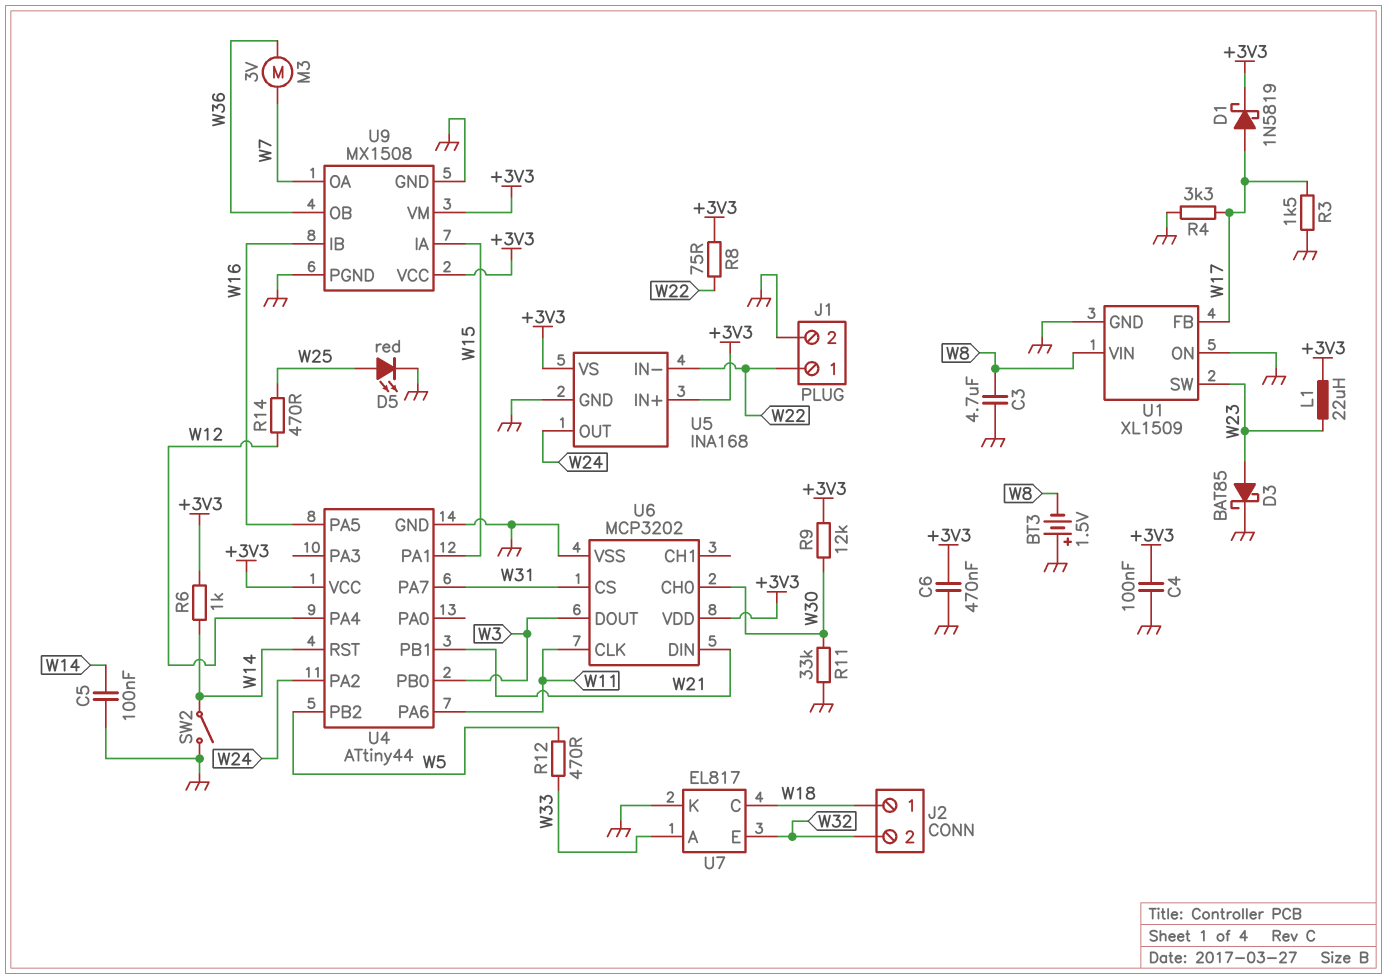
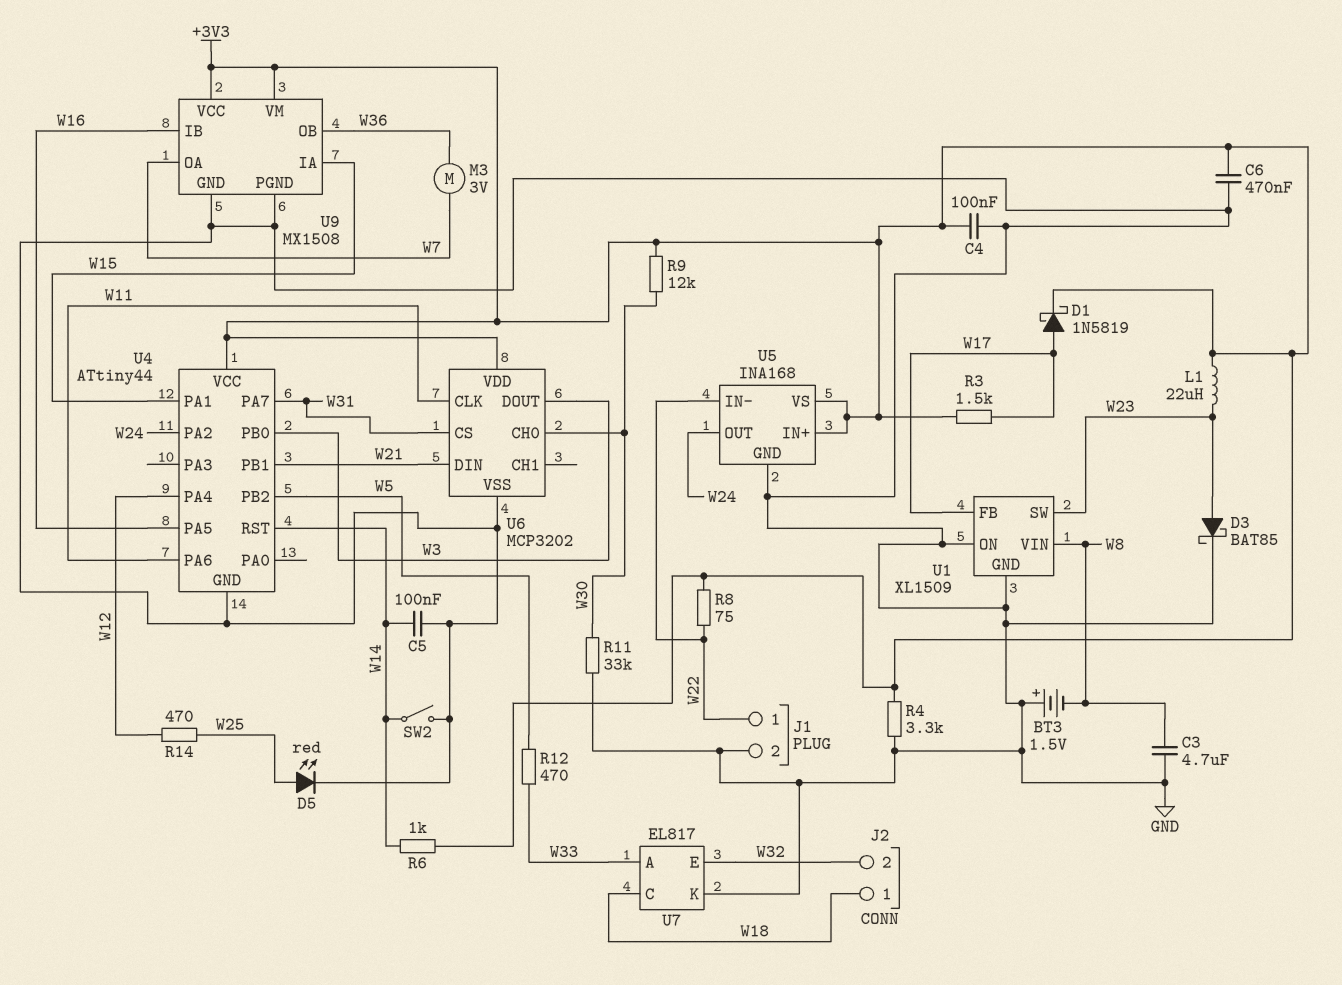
R3: 1.5k (GND, W17) -> 1.5k (+3V3, W17)
R4: 3.3k (GND, W17) -> 3.3k (+3V3, GND)

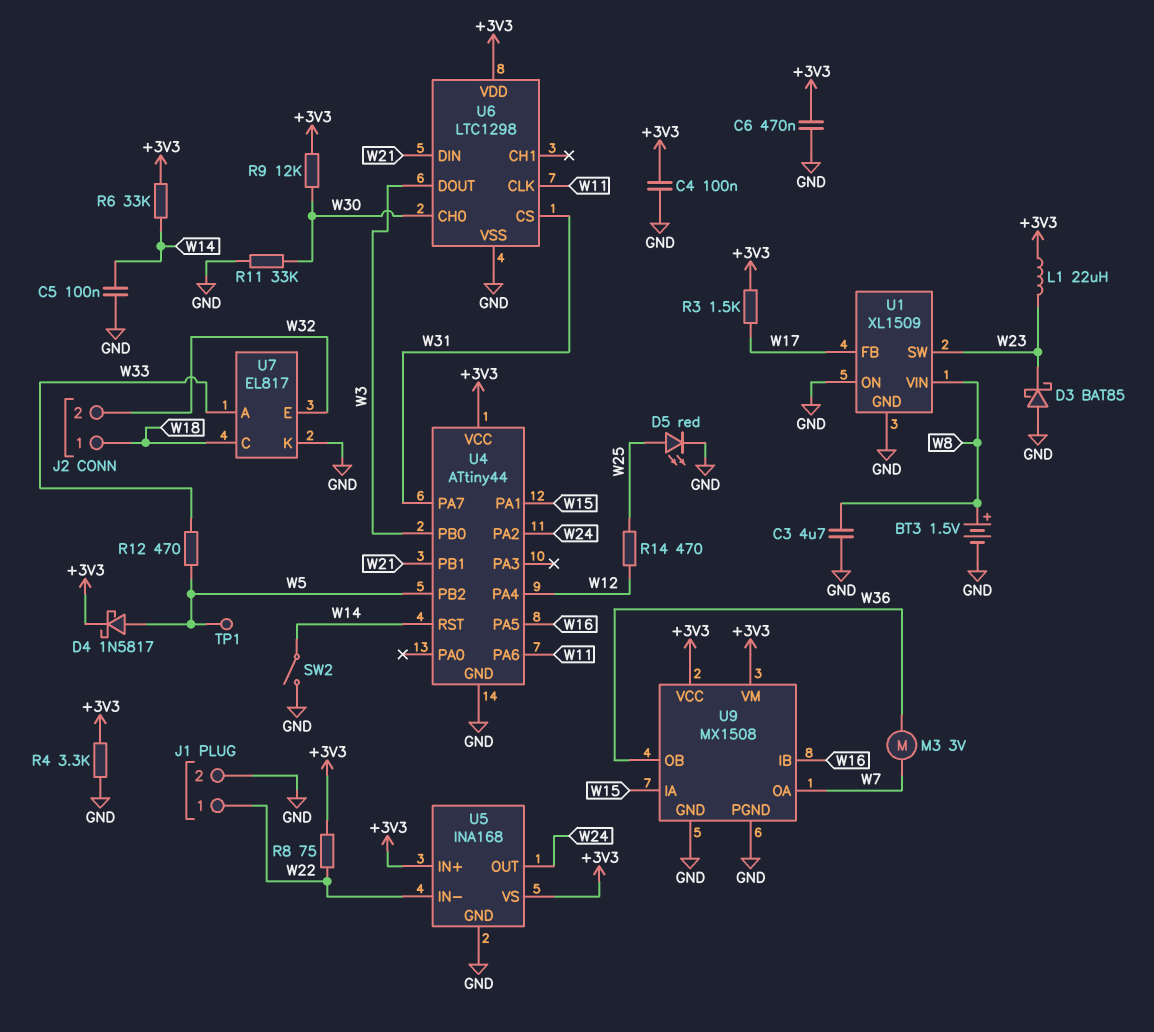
BT3: 1.5V (plus GND, minus W8) -> 1.5V (plus W8, minus GND)
D1: schottky 1N5819 (A W17, K +3V3) -> none
D3: schottky BAT85 (A W23, K GND) -> schottky BAT85 (A GND, K W23)
D4: none -> schottky 1N5817 (A W5, K +3V3)
R6: 1k (+3V3, W14) -> 33k (+3V3, W14)
TP1: none -> test point (W5)
U6: MCP3202 -> LTC1298

